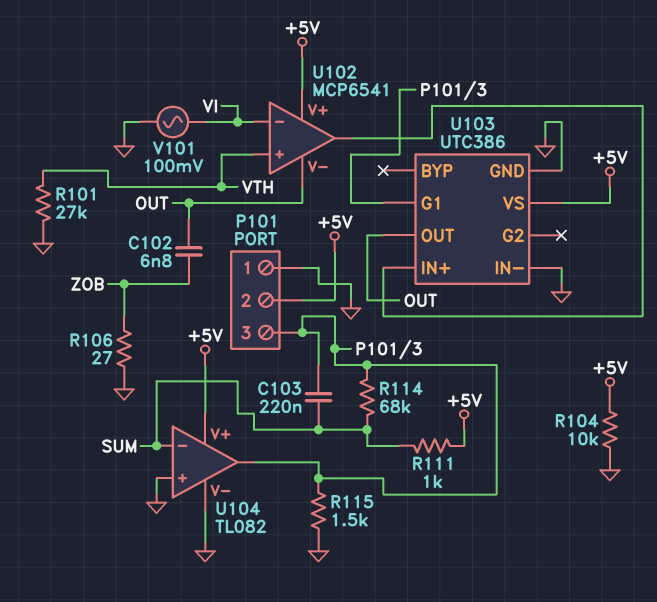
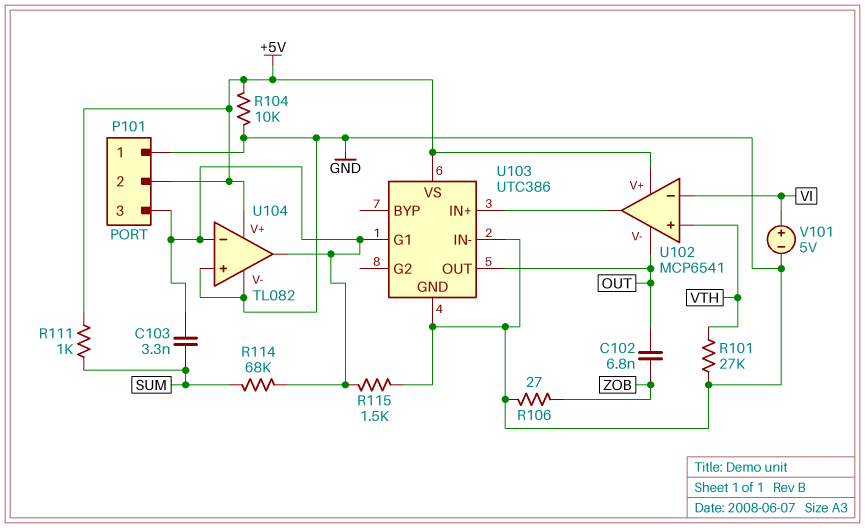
C103: 220nF (P101/3, SUM) -> 3.3nF (P101/3, SUM)
U104 pin in-: SUM -> P101/3
V101: AC 100mV (GND, VI) -> 5V (plus VI, minus GND)

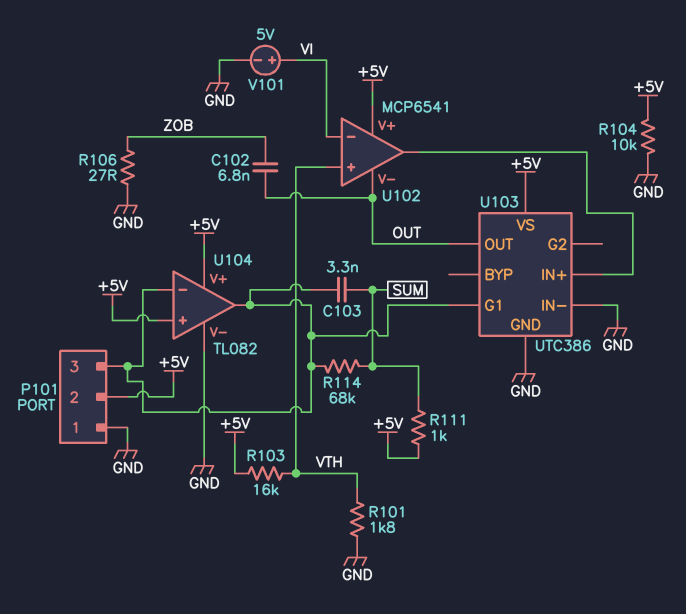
R101: 27k (GND, VTH) -> 1.8k (GND, VTH)
R103: none -> 16k (+5V, VTH)
R115: 1.5k (GND, P101/3) -> none
U104 pin in+: GND -> +5V

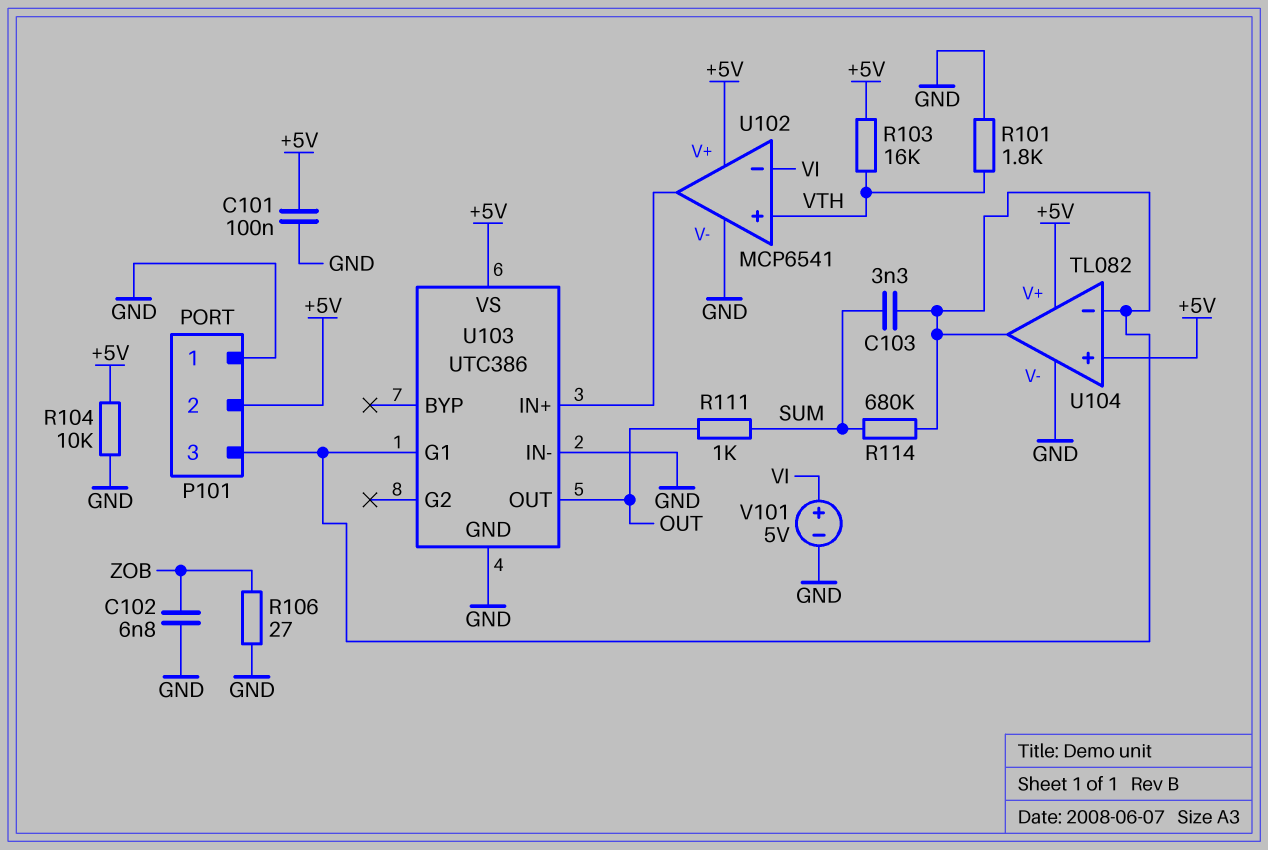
C101: none -> 100nF (+5V, GND)
C102: 6.8nF (OUT, ZOB) -> 6.8nF (GND, ZOB)
R111: 1k (+5V, SUM) -> 1k (OUT, SUM)
R114: 68k (P101/3, SUM) -> 680k (P101/3, SUM)
U102 pin V-: OUT -> GND

